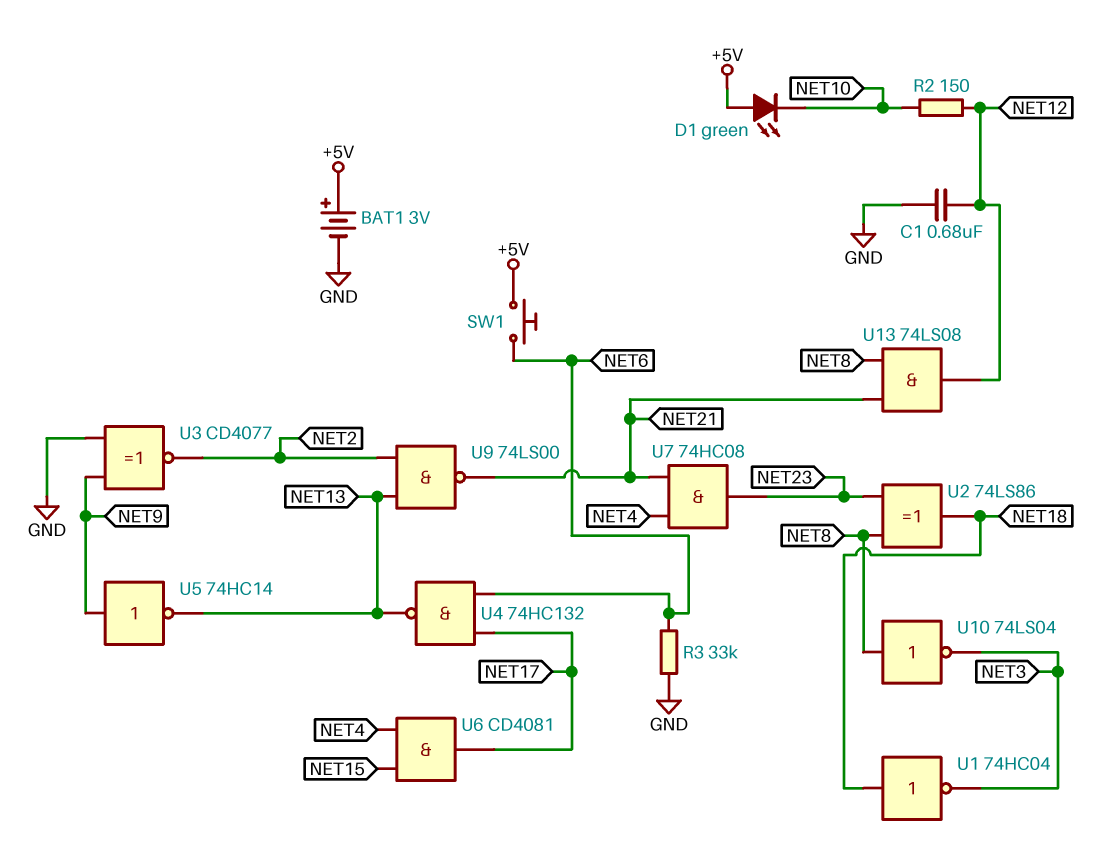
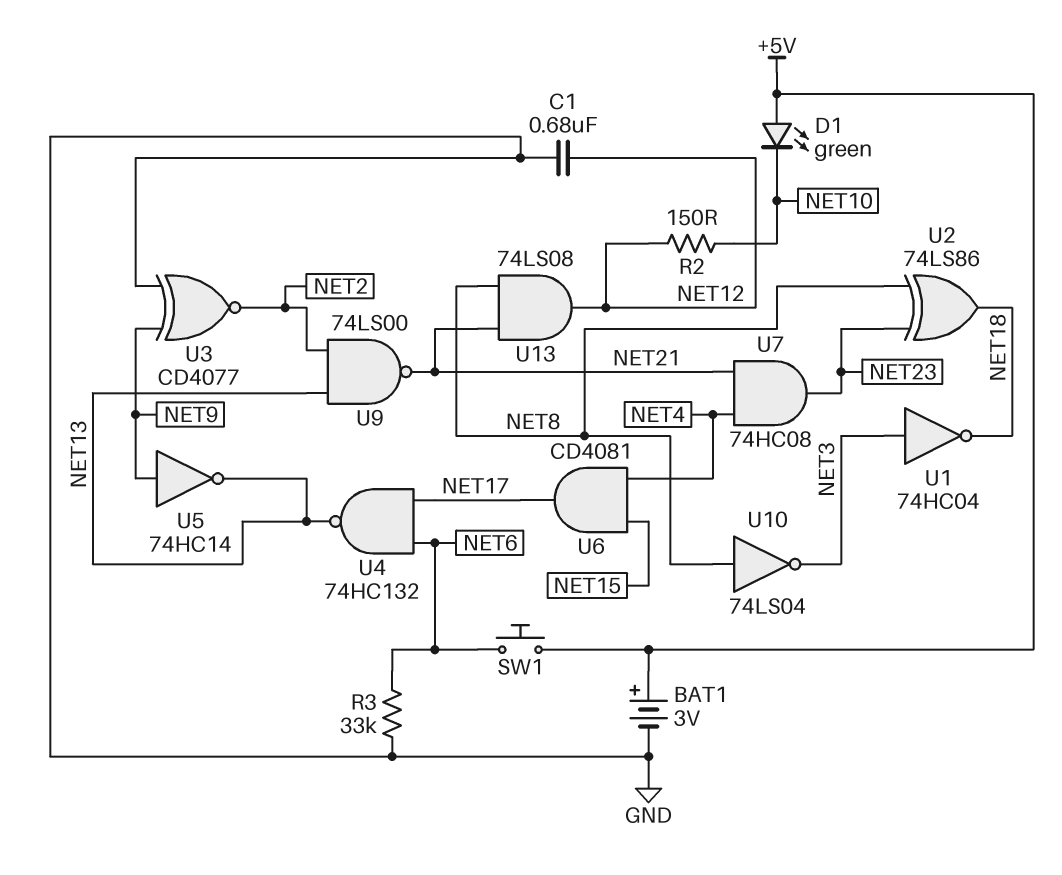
U1: NOT 74HC04 (in NET18, out NET3) -> NOT 74HC04 (in NET3, out NET18)

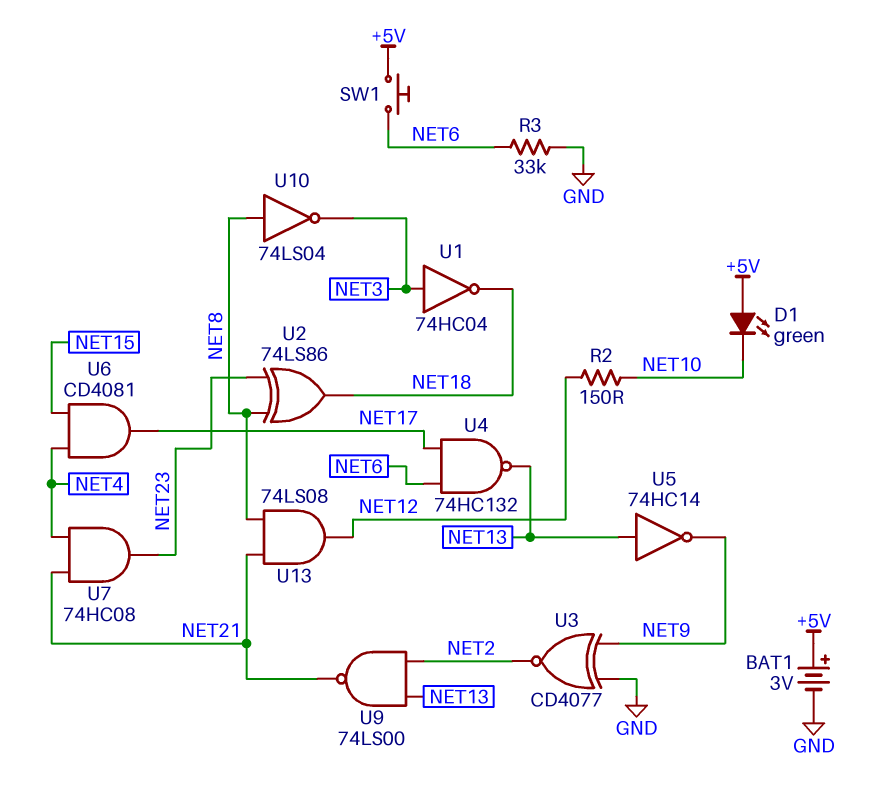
C1: 680nF (GND, NET12) -> none
U5: NOT 74HC14 (in NET9, out NET13) -> NOT 74HC14 (in NET13, out NET9)

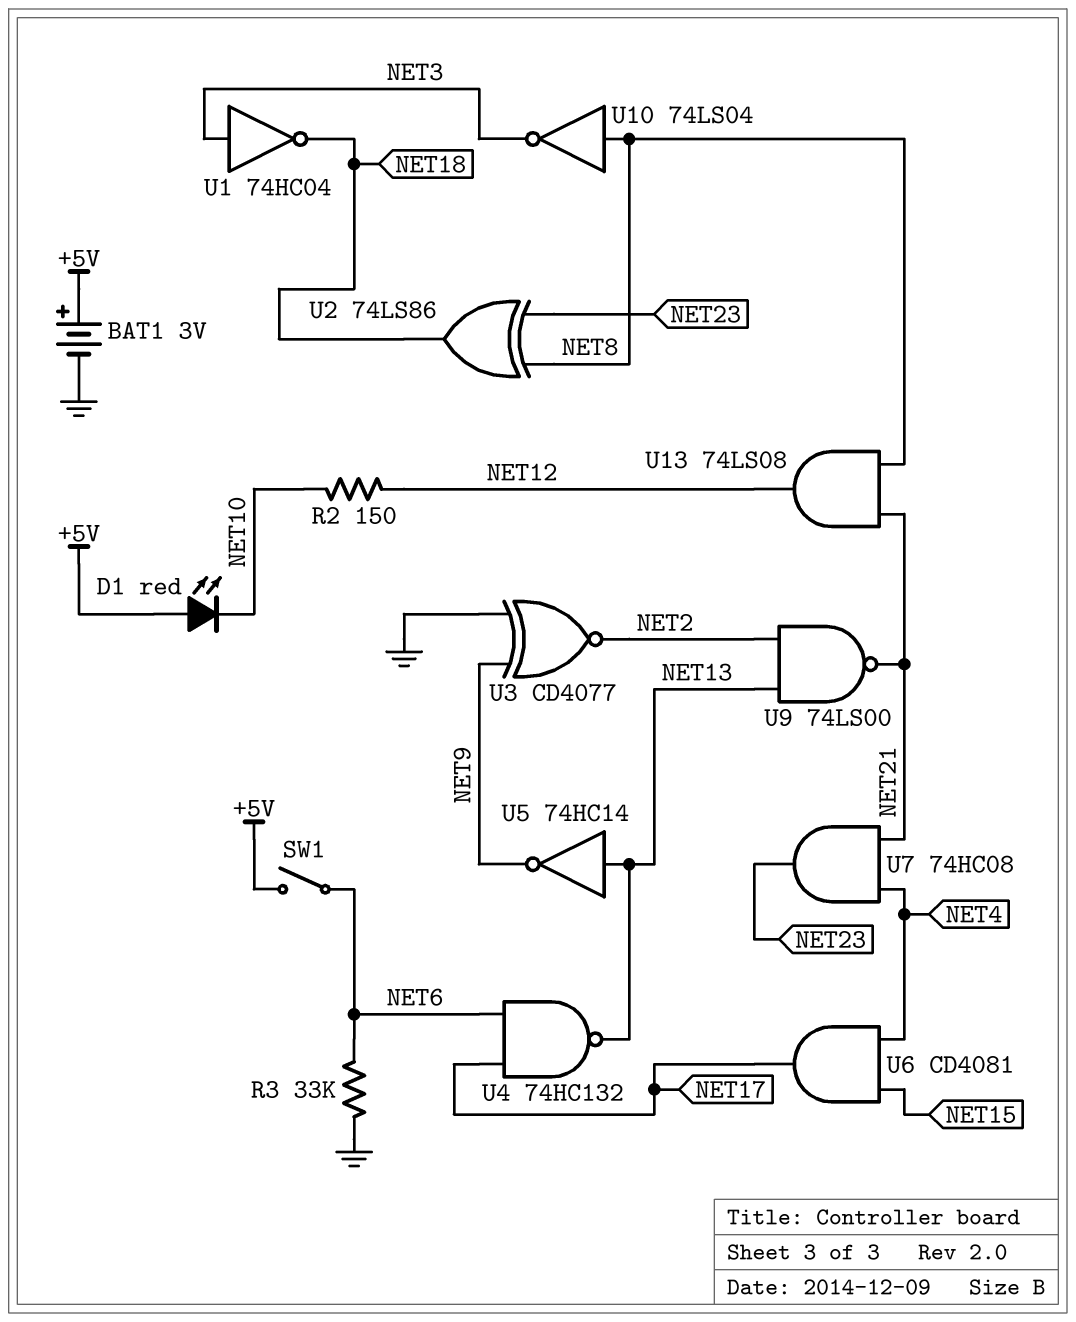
D1: LED green (A +5V, K NET10) -> LED red (A +5V, K NET10)
SW1: button (+5V, NET6) -> switch (+5V, NET6)

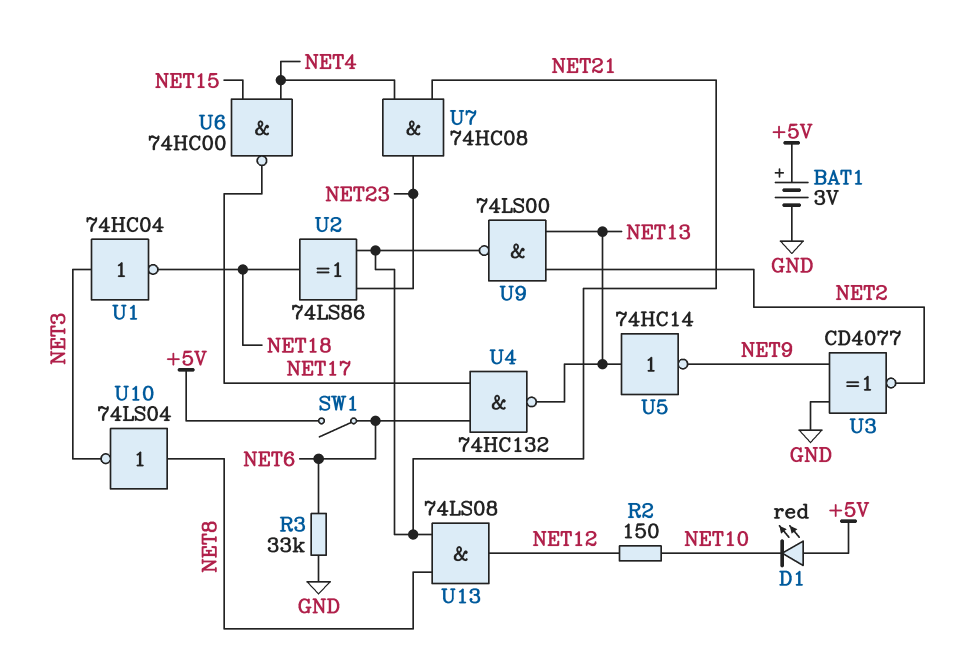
U2: XOR 74LS86 (in NET8, in NET23, out NET18) -> XOR 74LS86 (in NET21, in NET23, out NET18)
U6: AND CD4081 (in NET4, in NET15, out NET17) -> NAND 74HC00 (in NET4, in NET15, out NET17)

